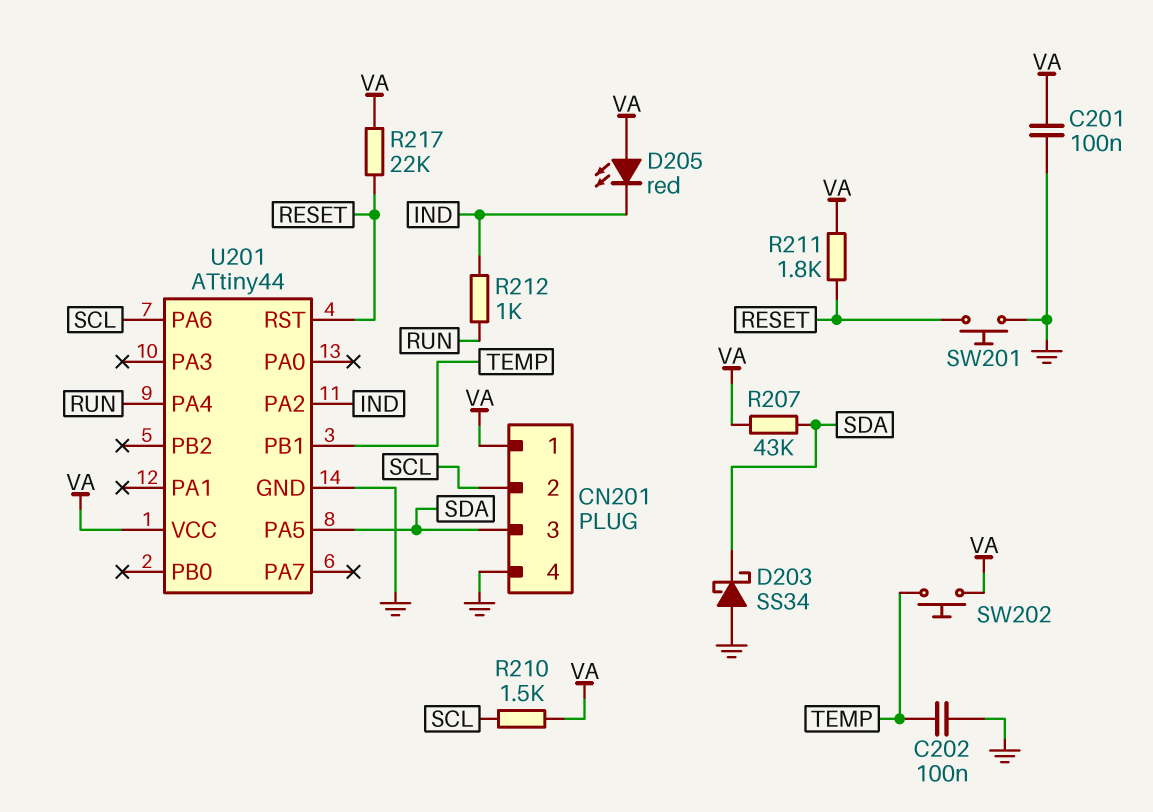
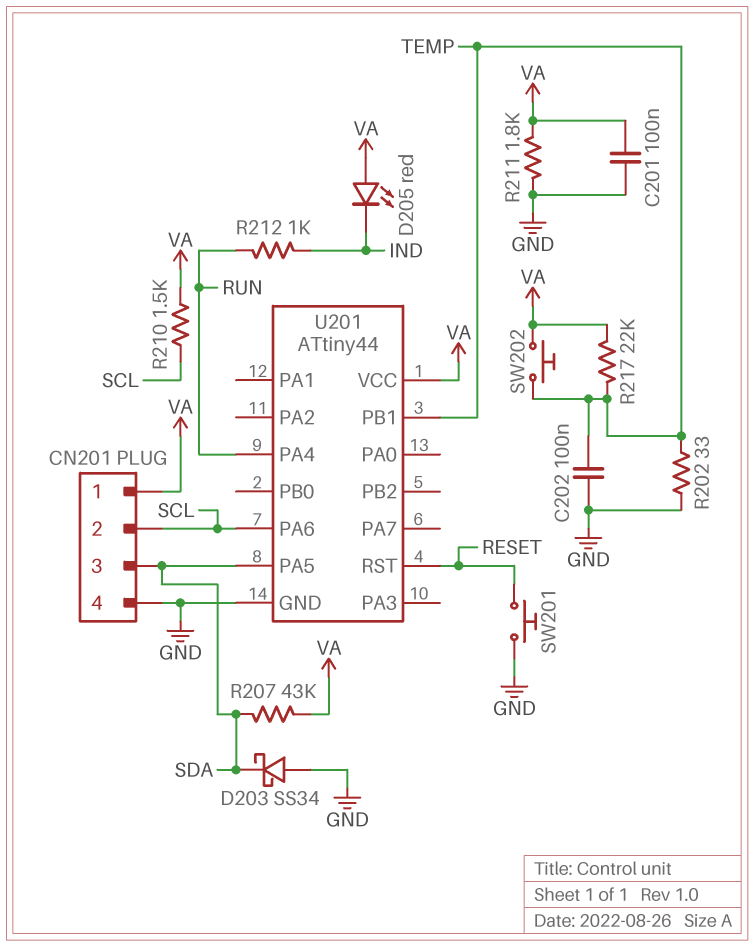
R202: none -> 33 (GND, TEMP)
R211: 1.8k (RESET, VA) -> 1.8k (GND, VA)
R217: 22k (RESET, VA) -> 22k (TEMP, VA)
U201 pin PA2: IND -> none

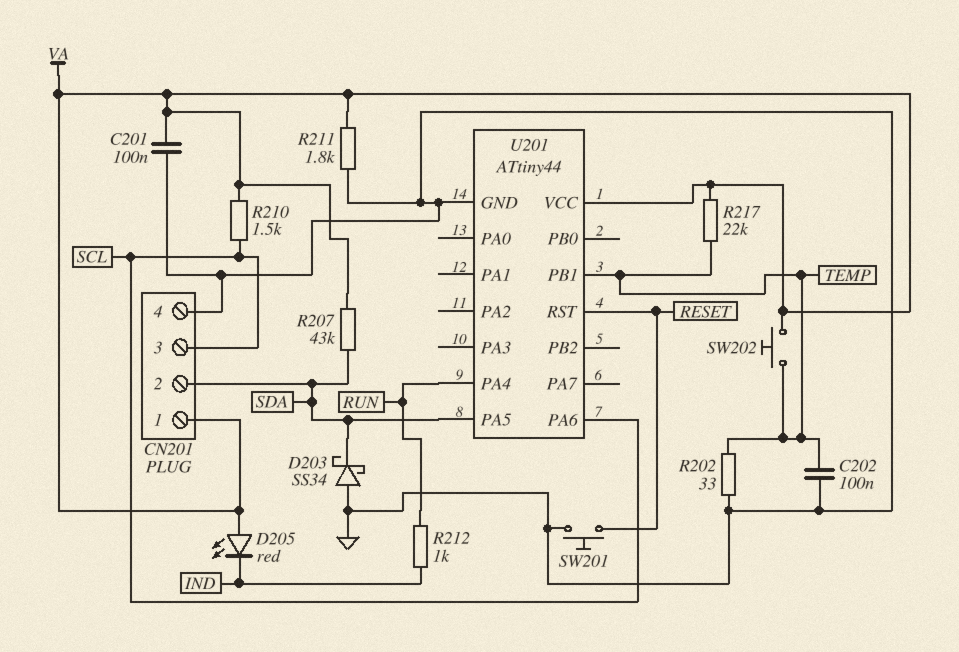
CN201 pin 2: SCL -> SDA
CN201 pin 3: SDA -> SCL

